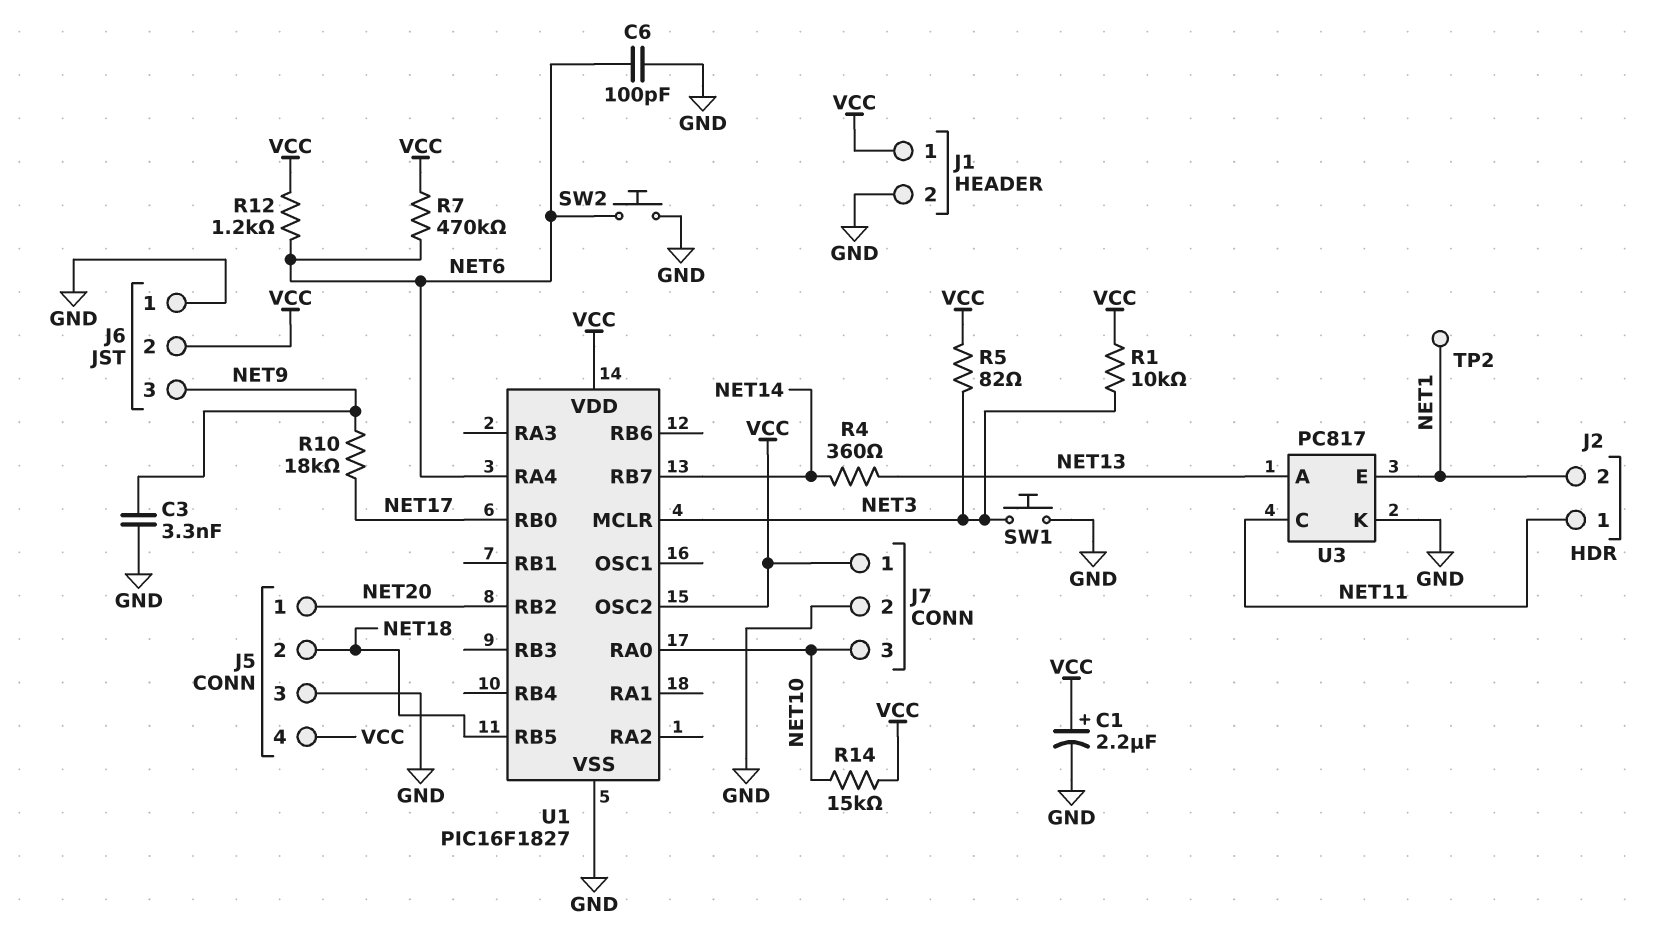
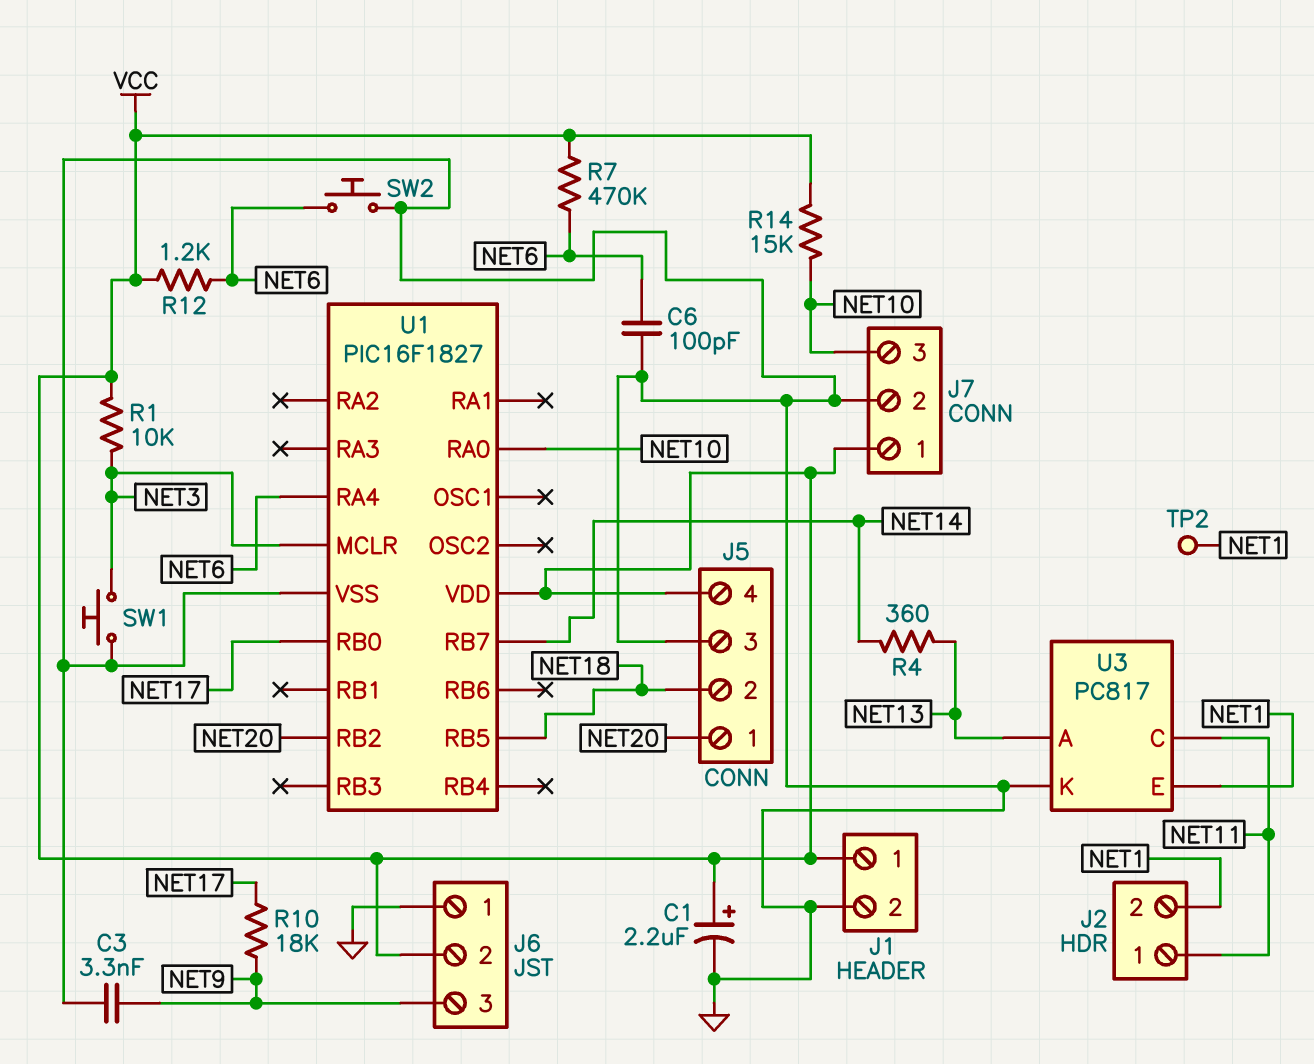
R5: 82 (NET3, VCC) -> none
U1 pin OSC2: VCC -> none

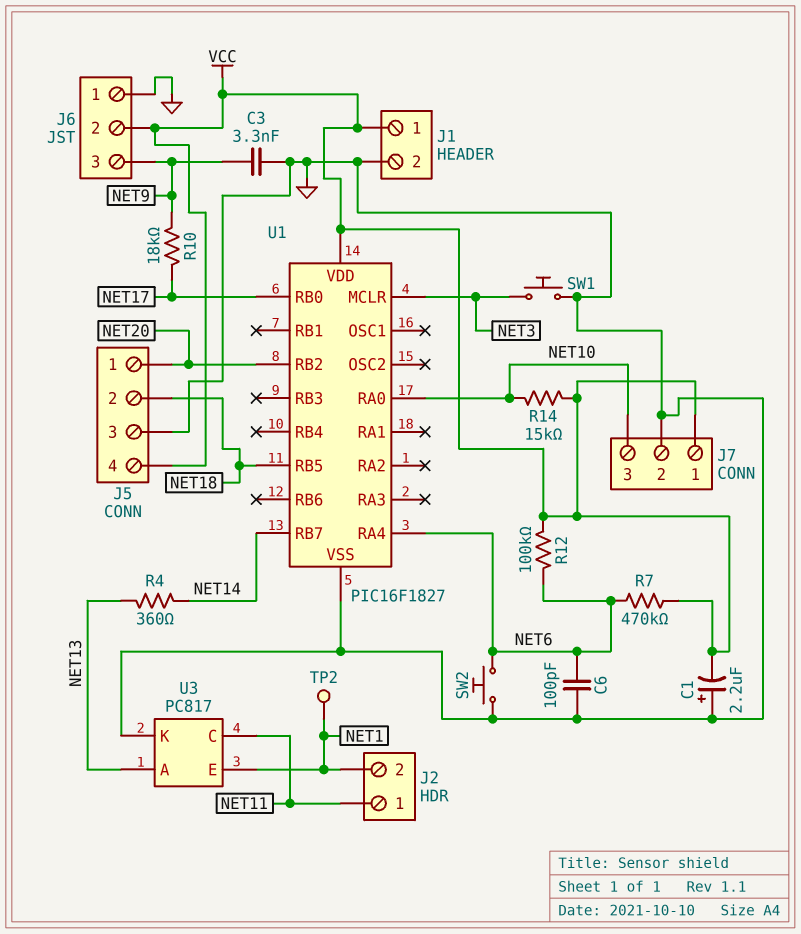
C1: 2.2uF (plus VCC, minus GND) -> 2.2uF (plus GND, minus VCC)
R1: 10k (NET3, VCC) -> none
R12: 1.2k (NET6, VCC) -> 100k (NET6, VCC)

